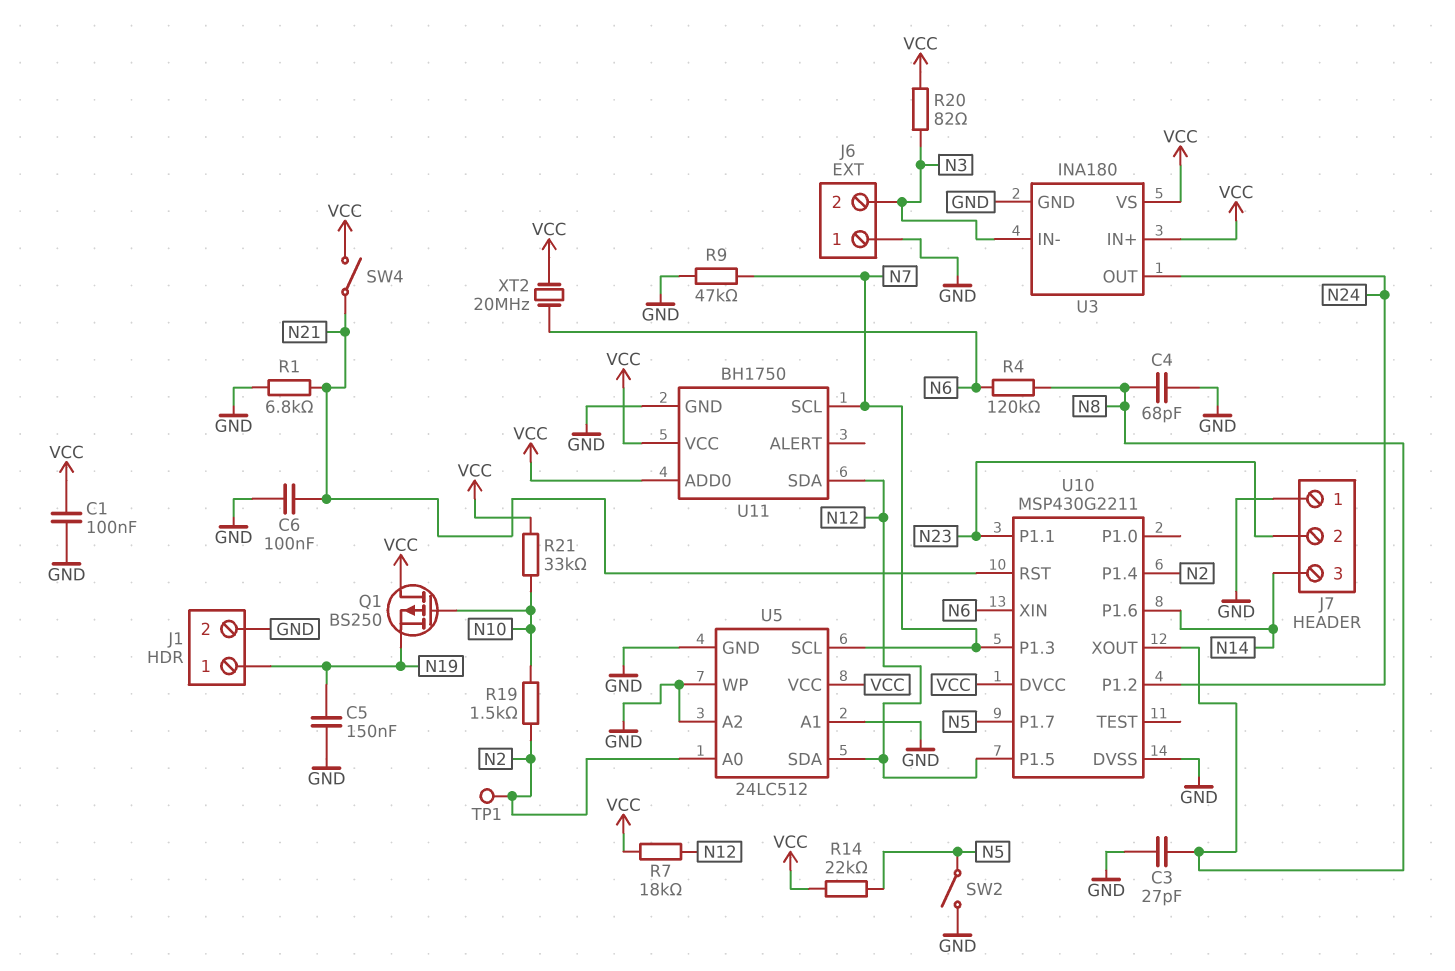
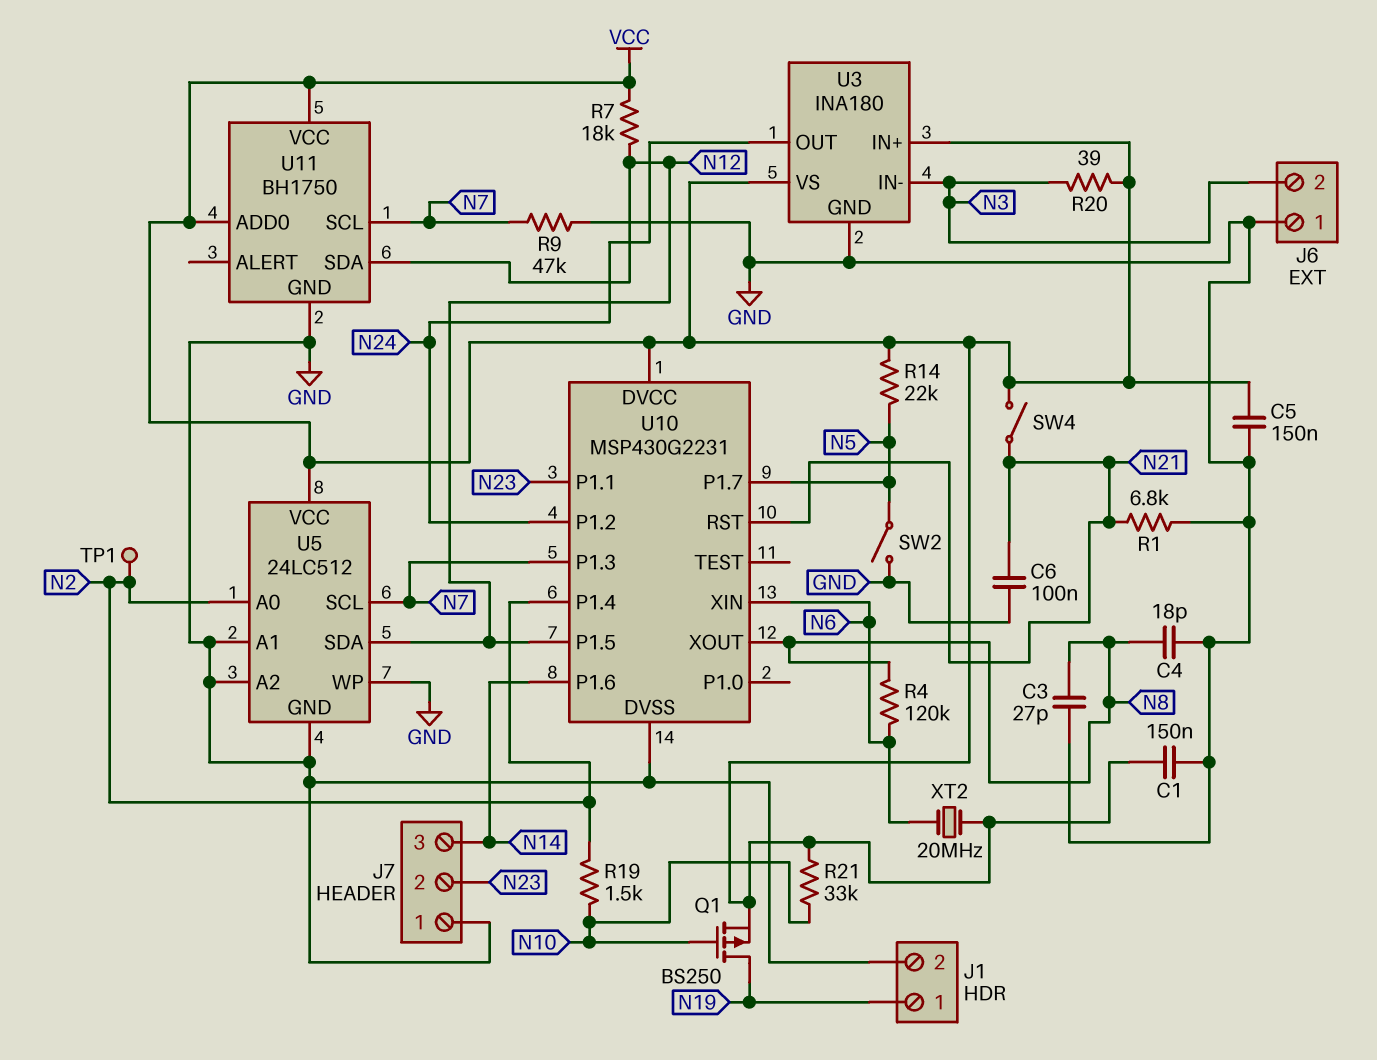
C1: 100nF (GND, VCC) -> 150nF (GND, VCC)
C4: 68pF (GND, N8) -> 18pF (GND, N8)
C5: 150nF (GND, N19) -> 150nF (GND, VCC)
Q1: PMOS BS250 (G N10, D VCC, S N19) -> PMOS BS250 (G N10, D N19, S VCC)
R20: 82 (N3, VCC) -> 39 (N3, VCC)
U10: MSP430G2211 -> MSP430G2231

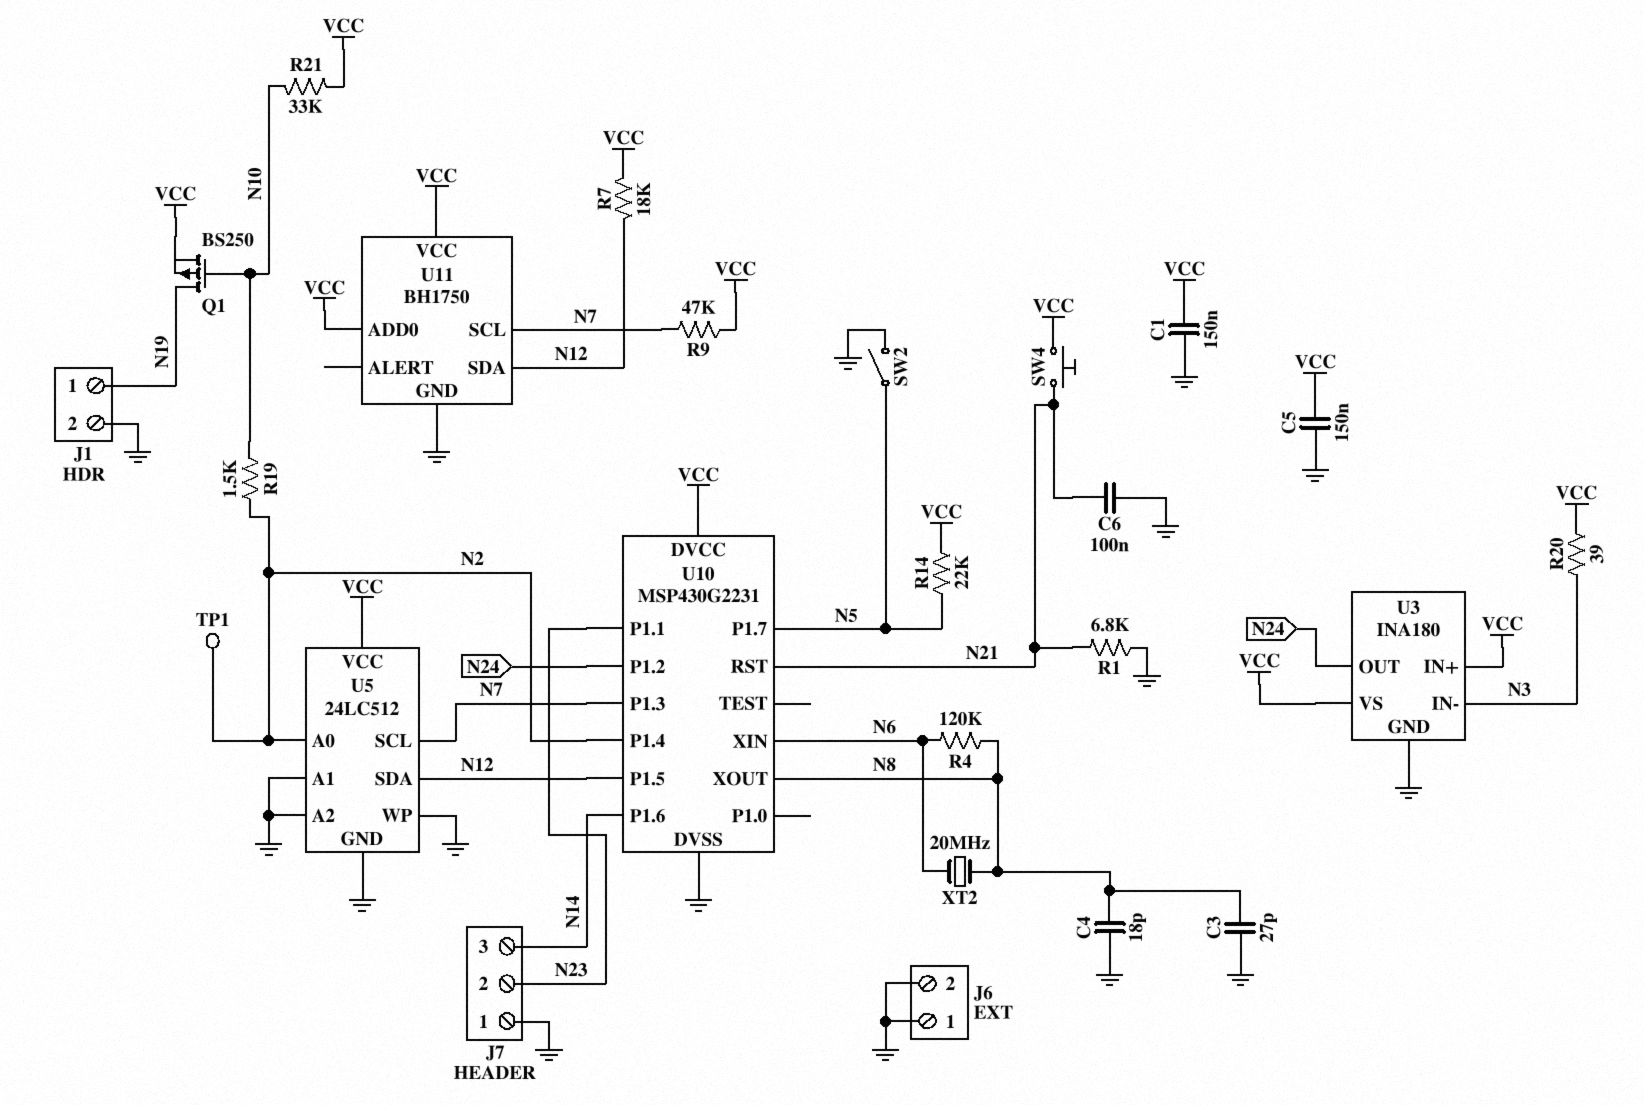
J6 pin 2: N3 -> GND
R9: 47k (GND, N7) -> 47k (N7, VCC)
SW4: switch (N21, VCC) -> button (N21, VCC)
XT2: 20MHz (N6, VCC) -> 20MHz (N6, N8)

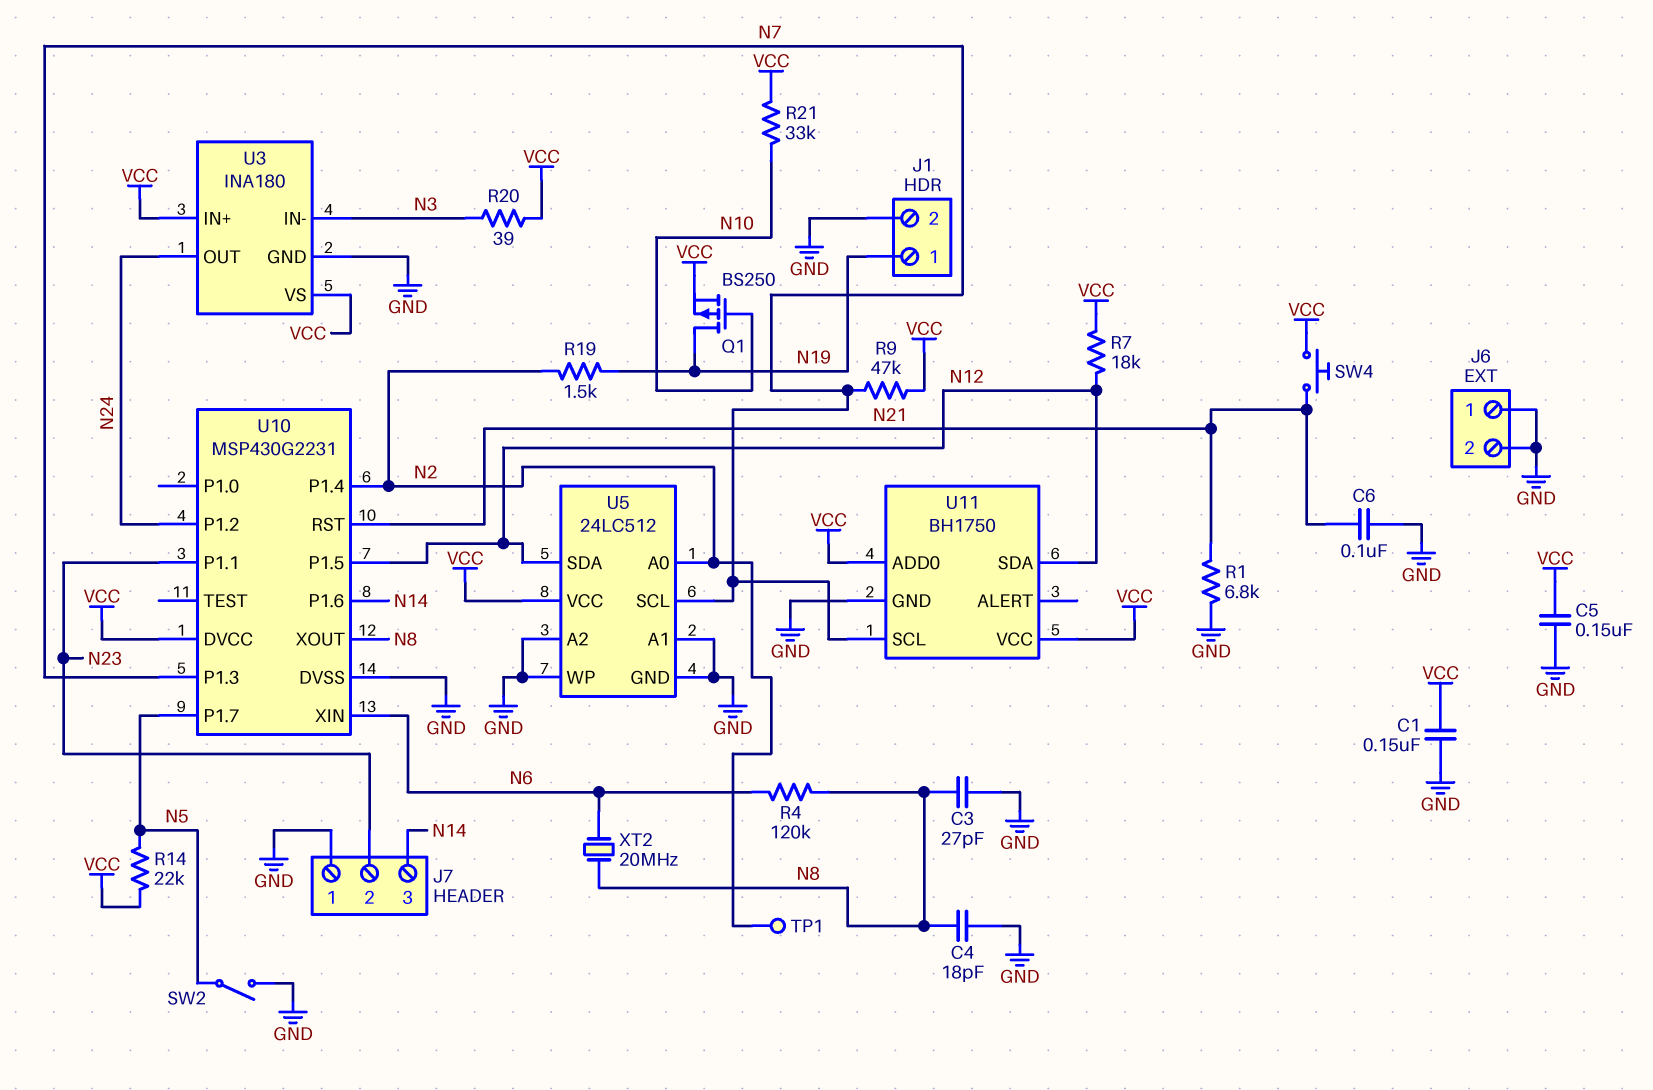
R19: 1.5k (N2, N10) -> 1.5k (N2, N19)

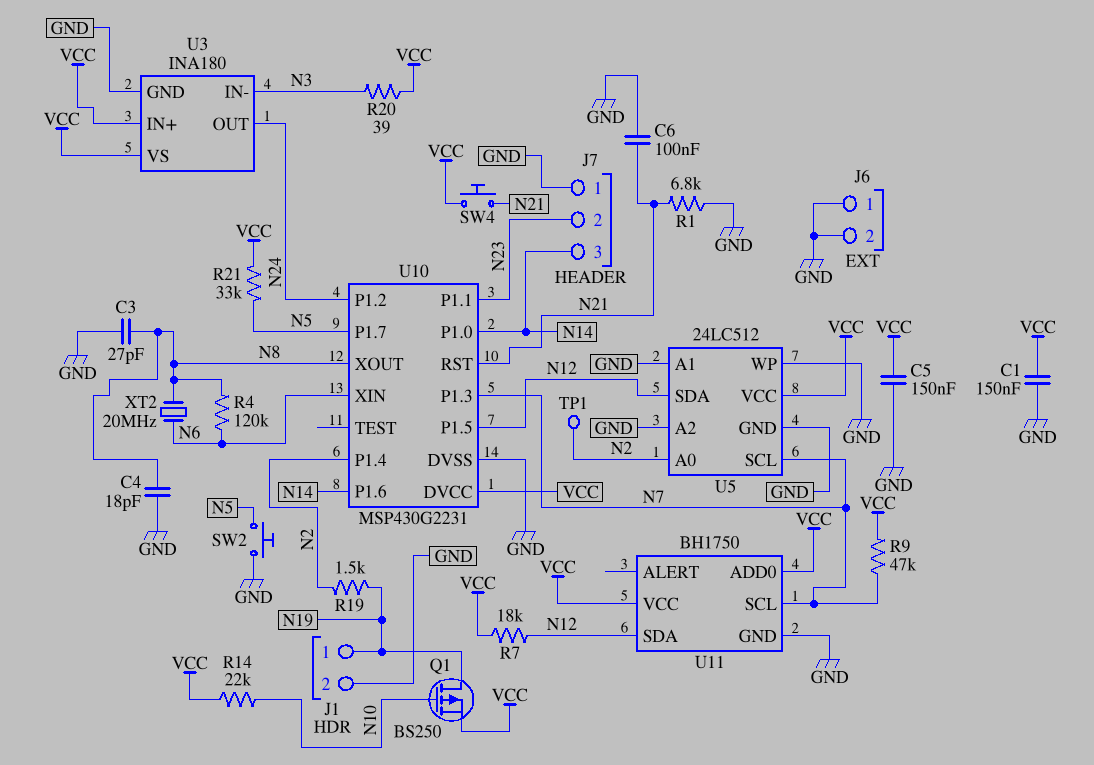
R14: 22k (N5, VCC) -> 22k (N10, VCC)
R21: 33k (N10, VCC) -> 33k (N5, VCC)
SW2: switch (GND, N5) -> button (GND, N5)
U10 pin P1.0: none -> N14

